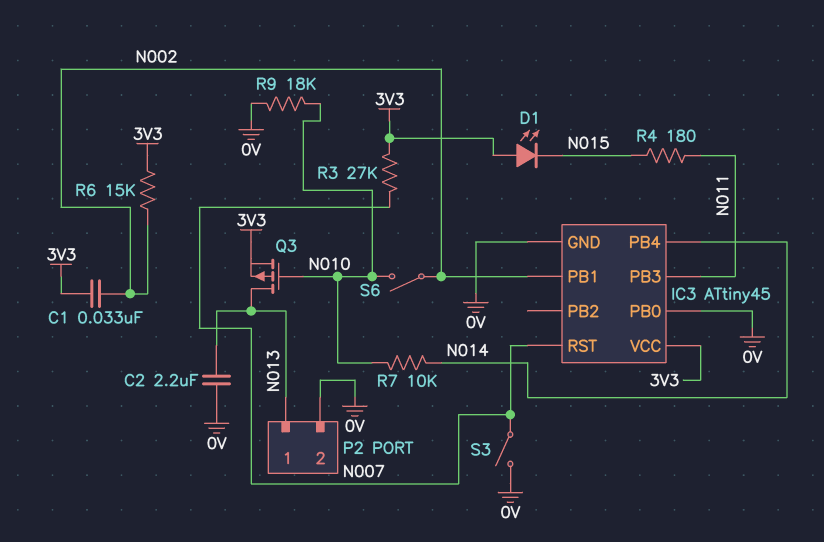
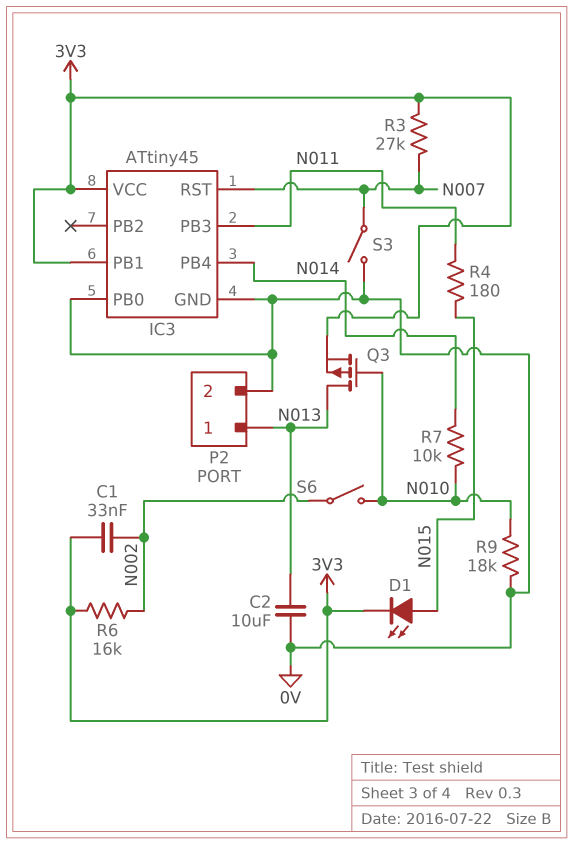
C2: 2.2uF (0V, N013) -> 10uF (0V, N013)
D1: LED (A 3V3, K N015) -> LED (A N015, K 3V3)
IC3 pin PB1: N002 -> 3V3
R6: 15k (3V3, N002) -> 16k (3V3, N002)

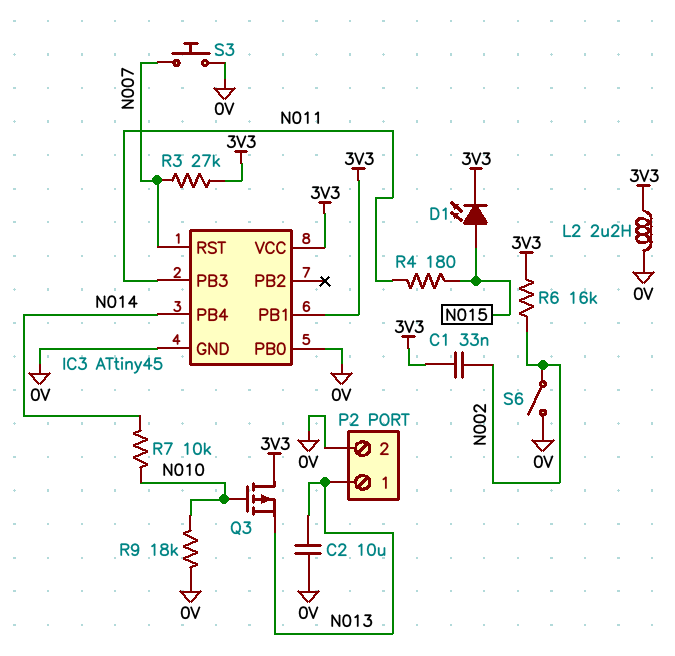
L2: none -> 2.2uH (0V, 3V3)
Q3: PMOS (G N010, D N013, S 3V3) -> PMOS (G N010, D 3V3, S N013)
S3: switch (0V, N007) -> button (0V, N007)
S6: switch (N002, N010) -> switch (0V, N002)

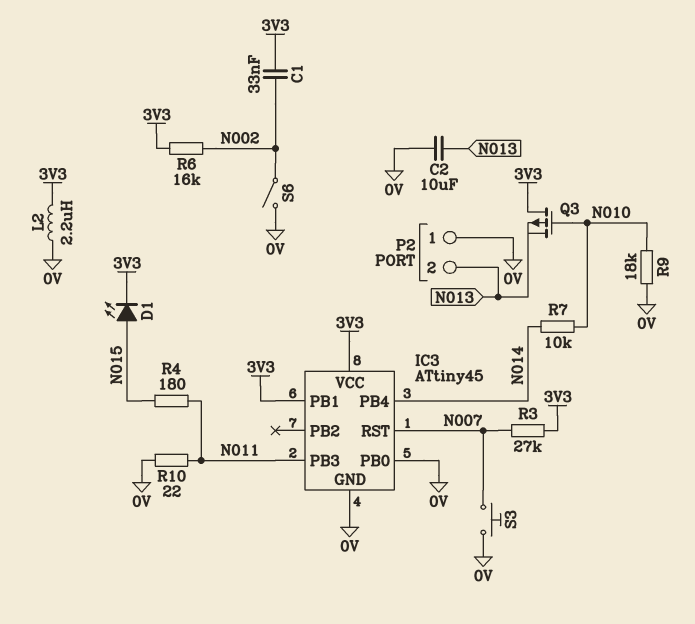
P2 pin 1: N013 -> 0V
P2 pin 2: 0V -> N013
R10: none -> 22 (0V, N011)

